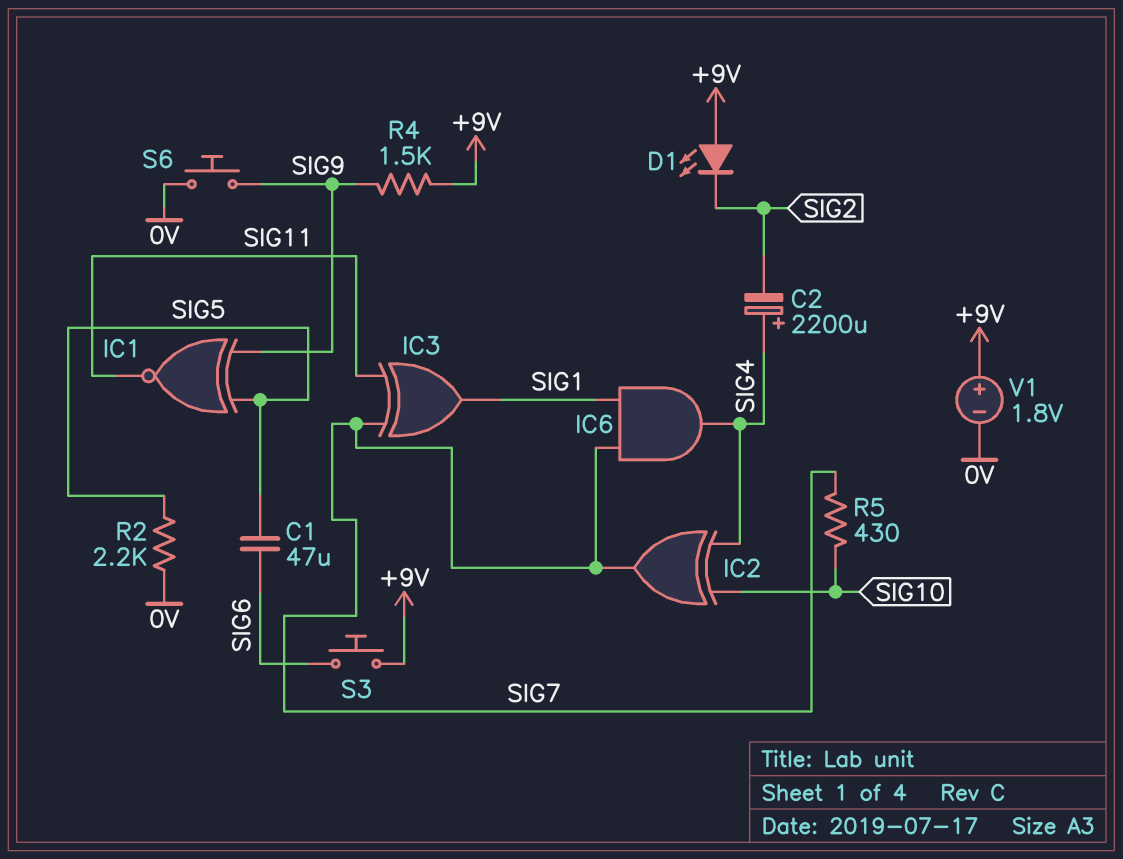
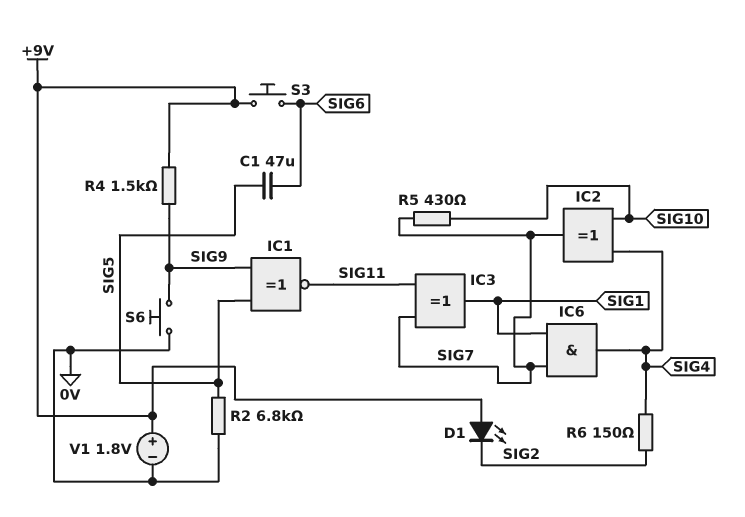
C2: 2200uF (plus SIG4, minus SIG2) -> none
R2: 2.2k (0V, SIG5) -> 6.8k (0V, SIG5)
R6: none -> 150 (SIG2, SIG4)

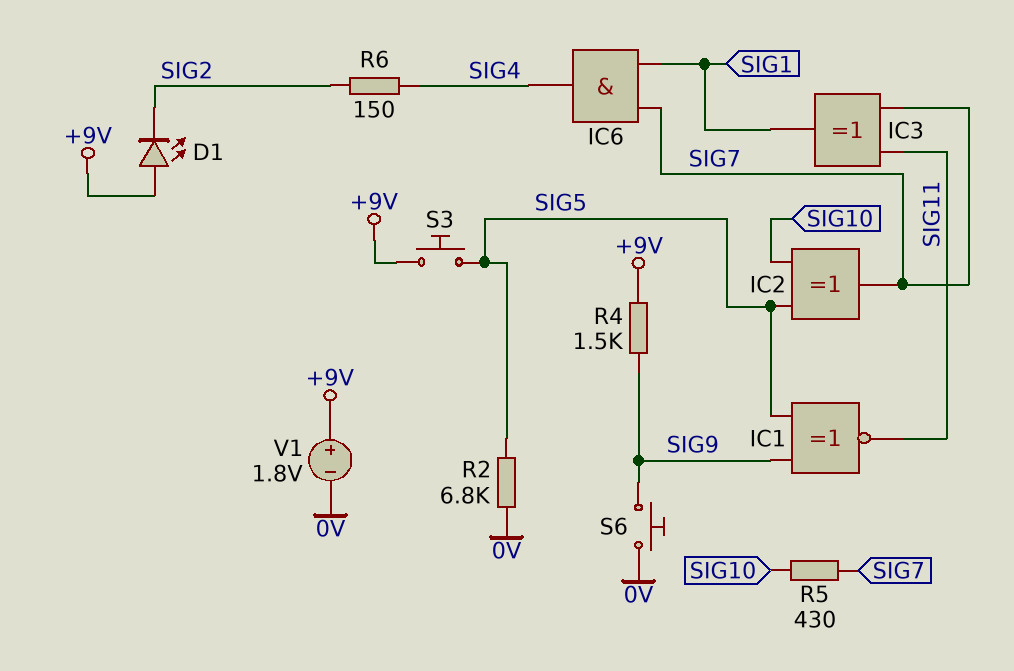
C1: 47uF (SIG5, SIG6) -> none
IC2: XOR (in SIG4, in SIG10, out SIG7) -> XOR (in SIG5, in SIG10, out SIG7)
S3: button (+9V, SIG6) -> button (+9V, SIG5)

